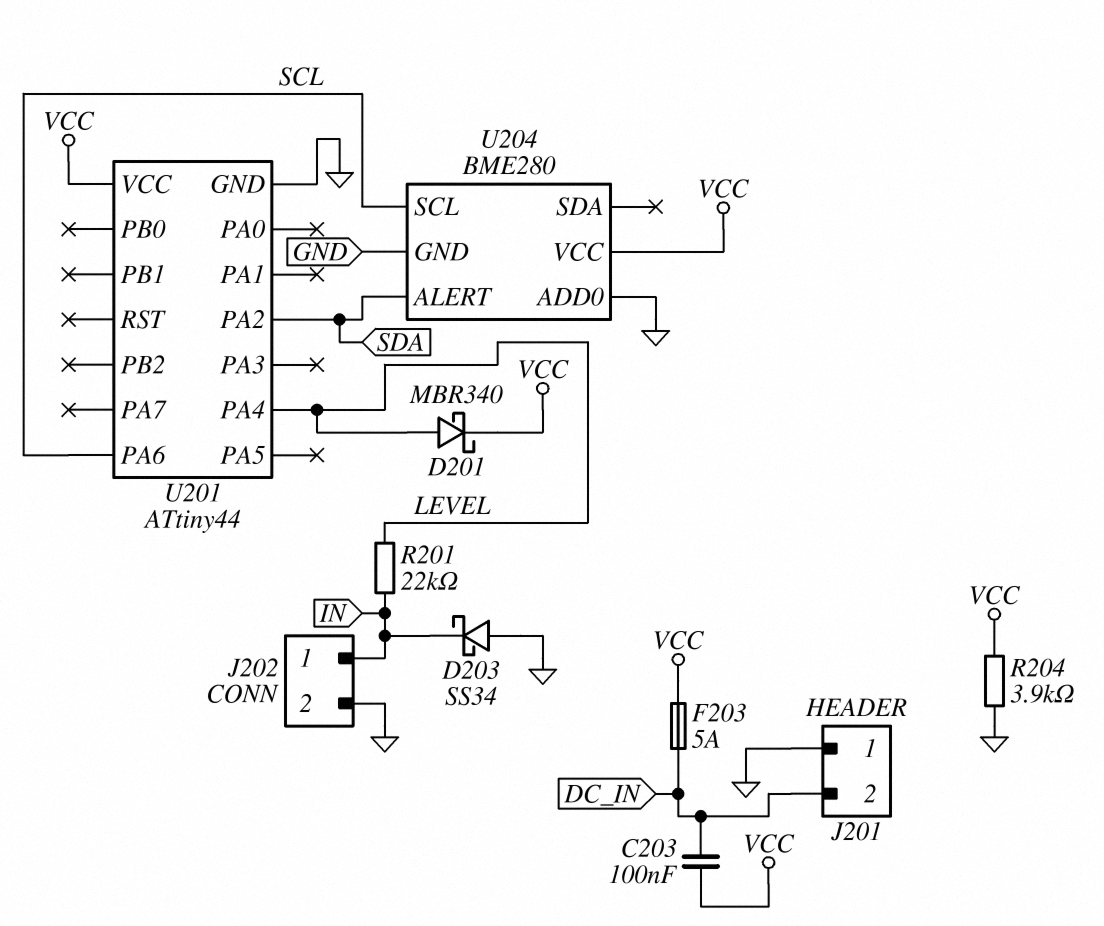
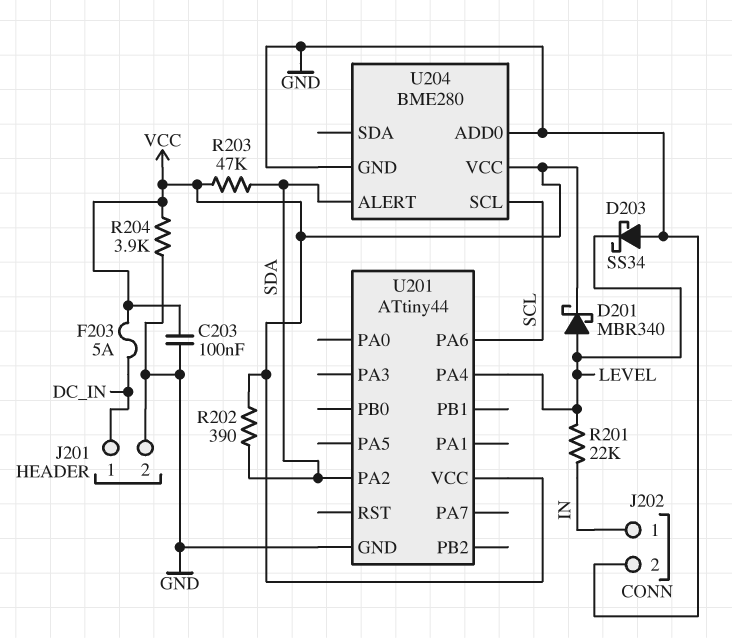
C203: 100nF (DC_IN, VCC) -> 100nF (GND, VCC)
D203: schottky SS34 (A GND, K IN) -> schottky SS34 (A GND, K LEVEL)
J201 pin 1: GND -> DC_IN
J201 pin 2: DC_IN -> GND
R202: none -> 390 (SDA, VCC)
R203: none -> 47k (SDA, VCC)

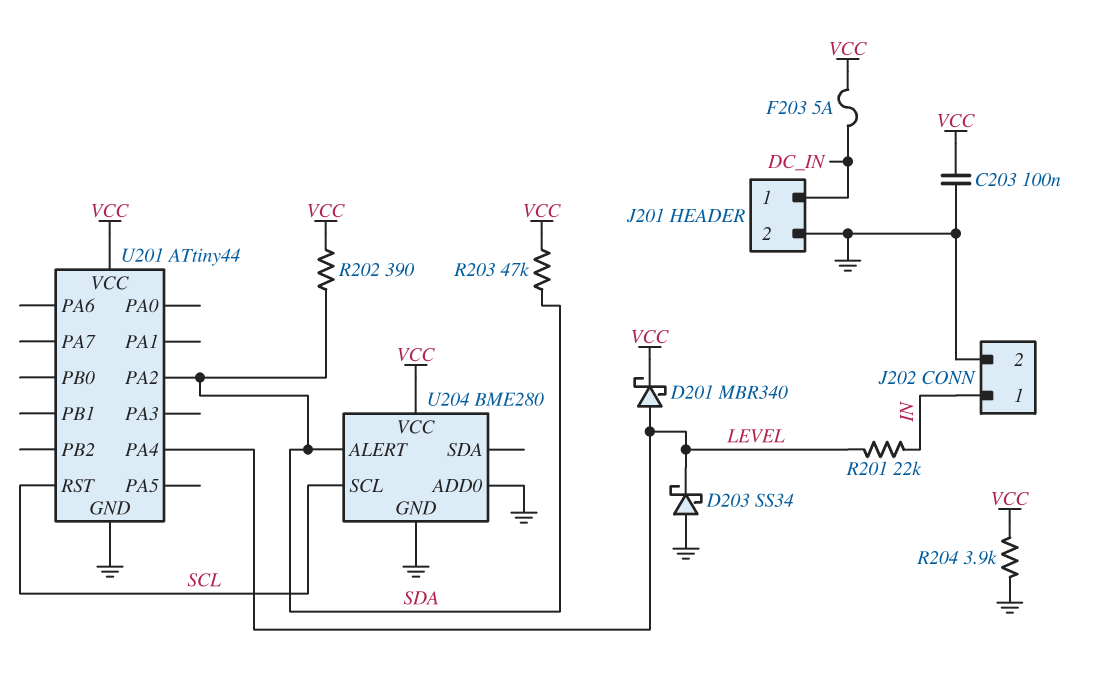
U201 pin PA6: SCL -> none
U201 pin RST: none -> SCL

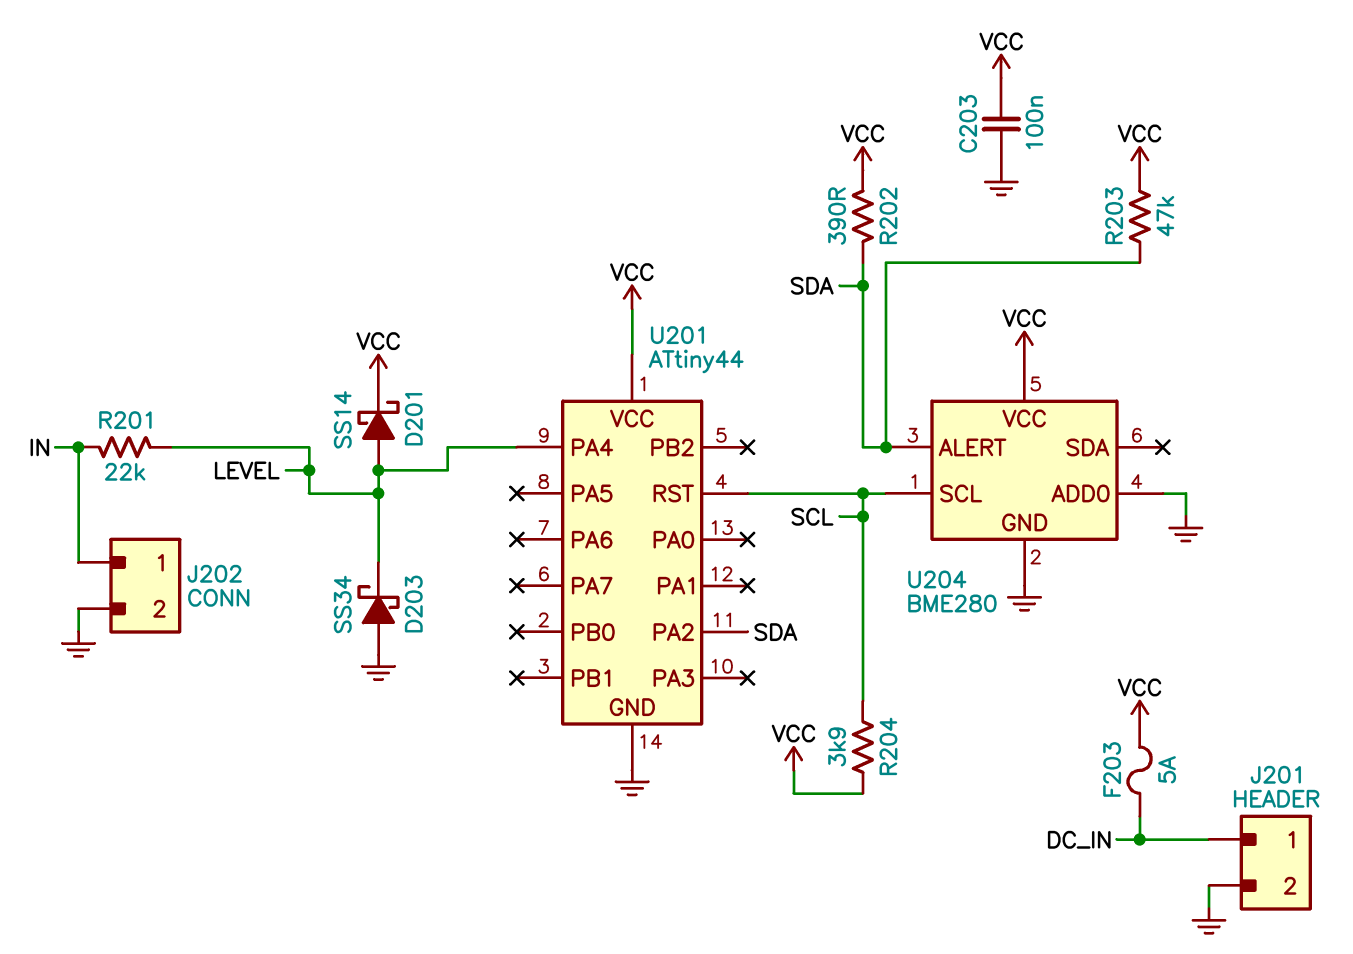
D201: schottky MBR340 (A LEVEL, K VCC) -> schottky SS14 (A LEVEL, K VCC)
R204: 3.9k (GND, VCC) -> 3.9k (SCL, VCC)

